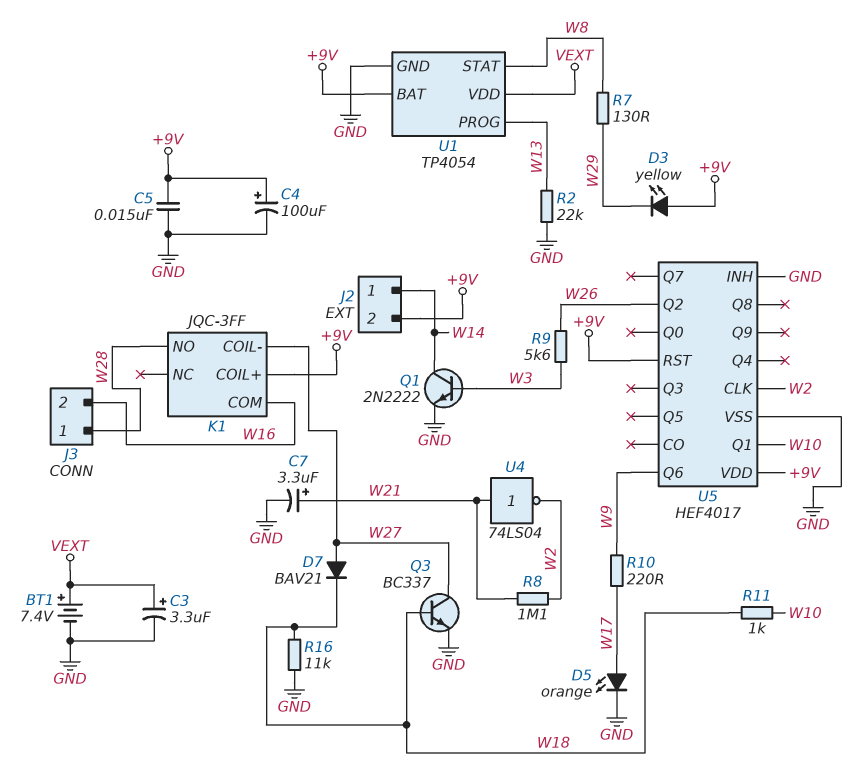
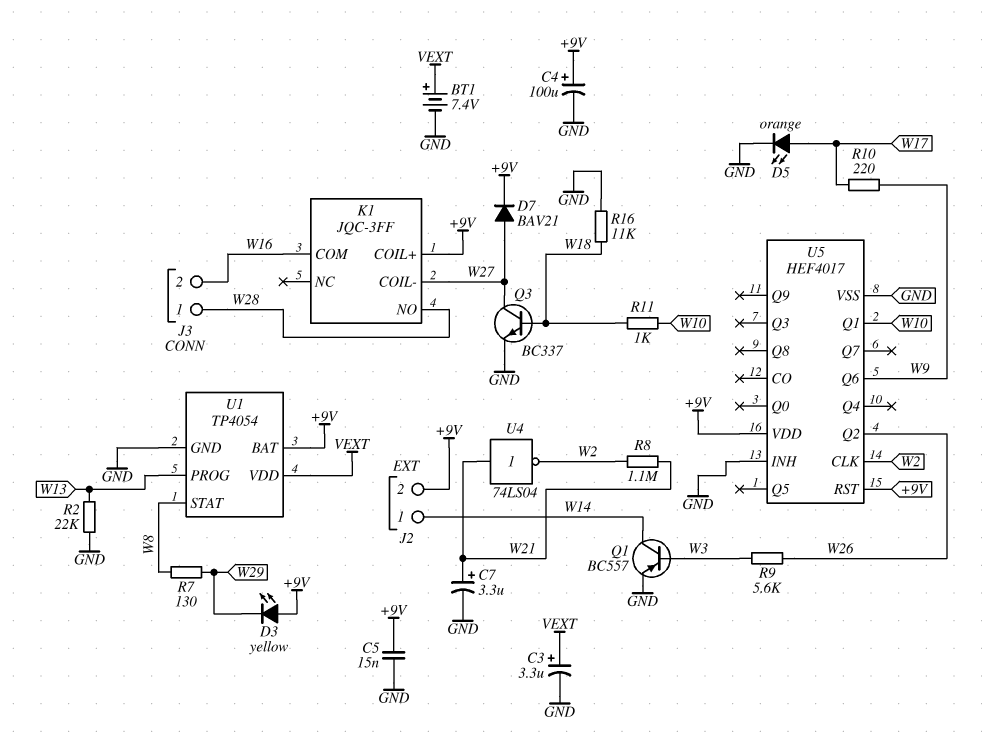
D7: diode BAV21 (A W27, K W18) -> diode BAV21 (A W27, K +9V)
Q1: NPN 2N2222 (B W3, C W14, E GND) -> PNP BC557 (B W3, C W14, E GND)

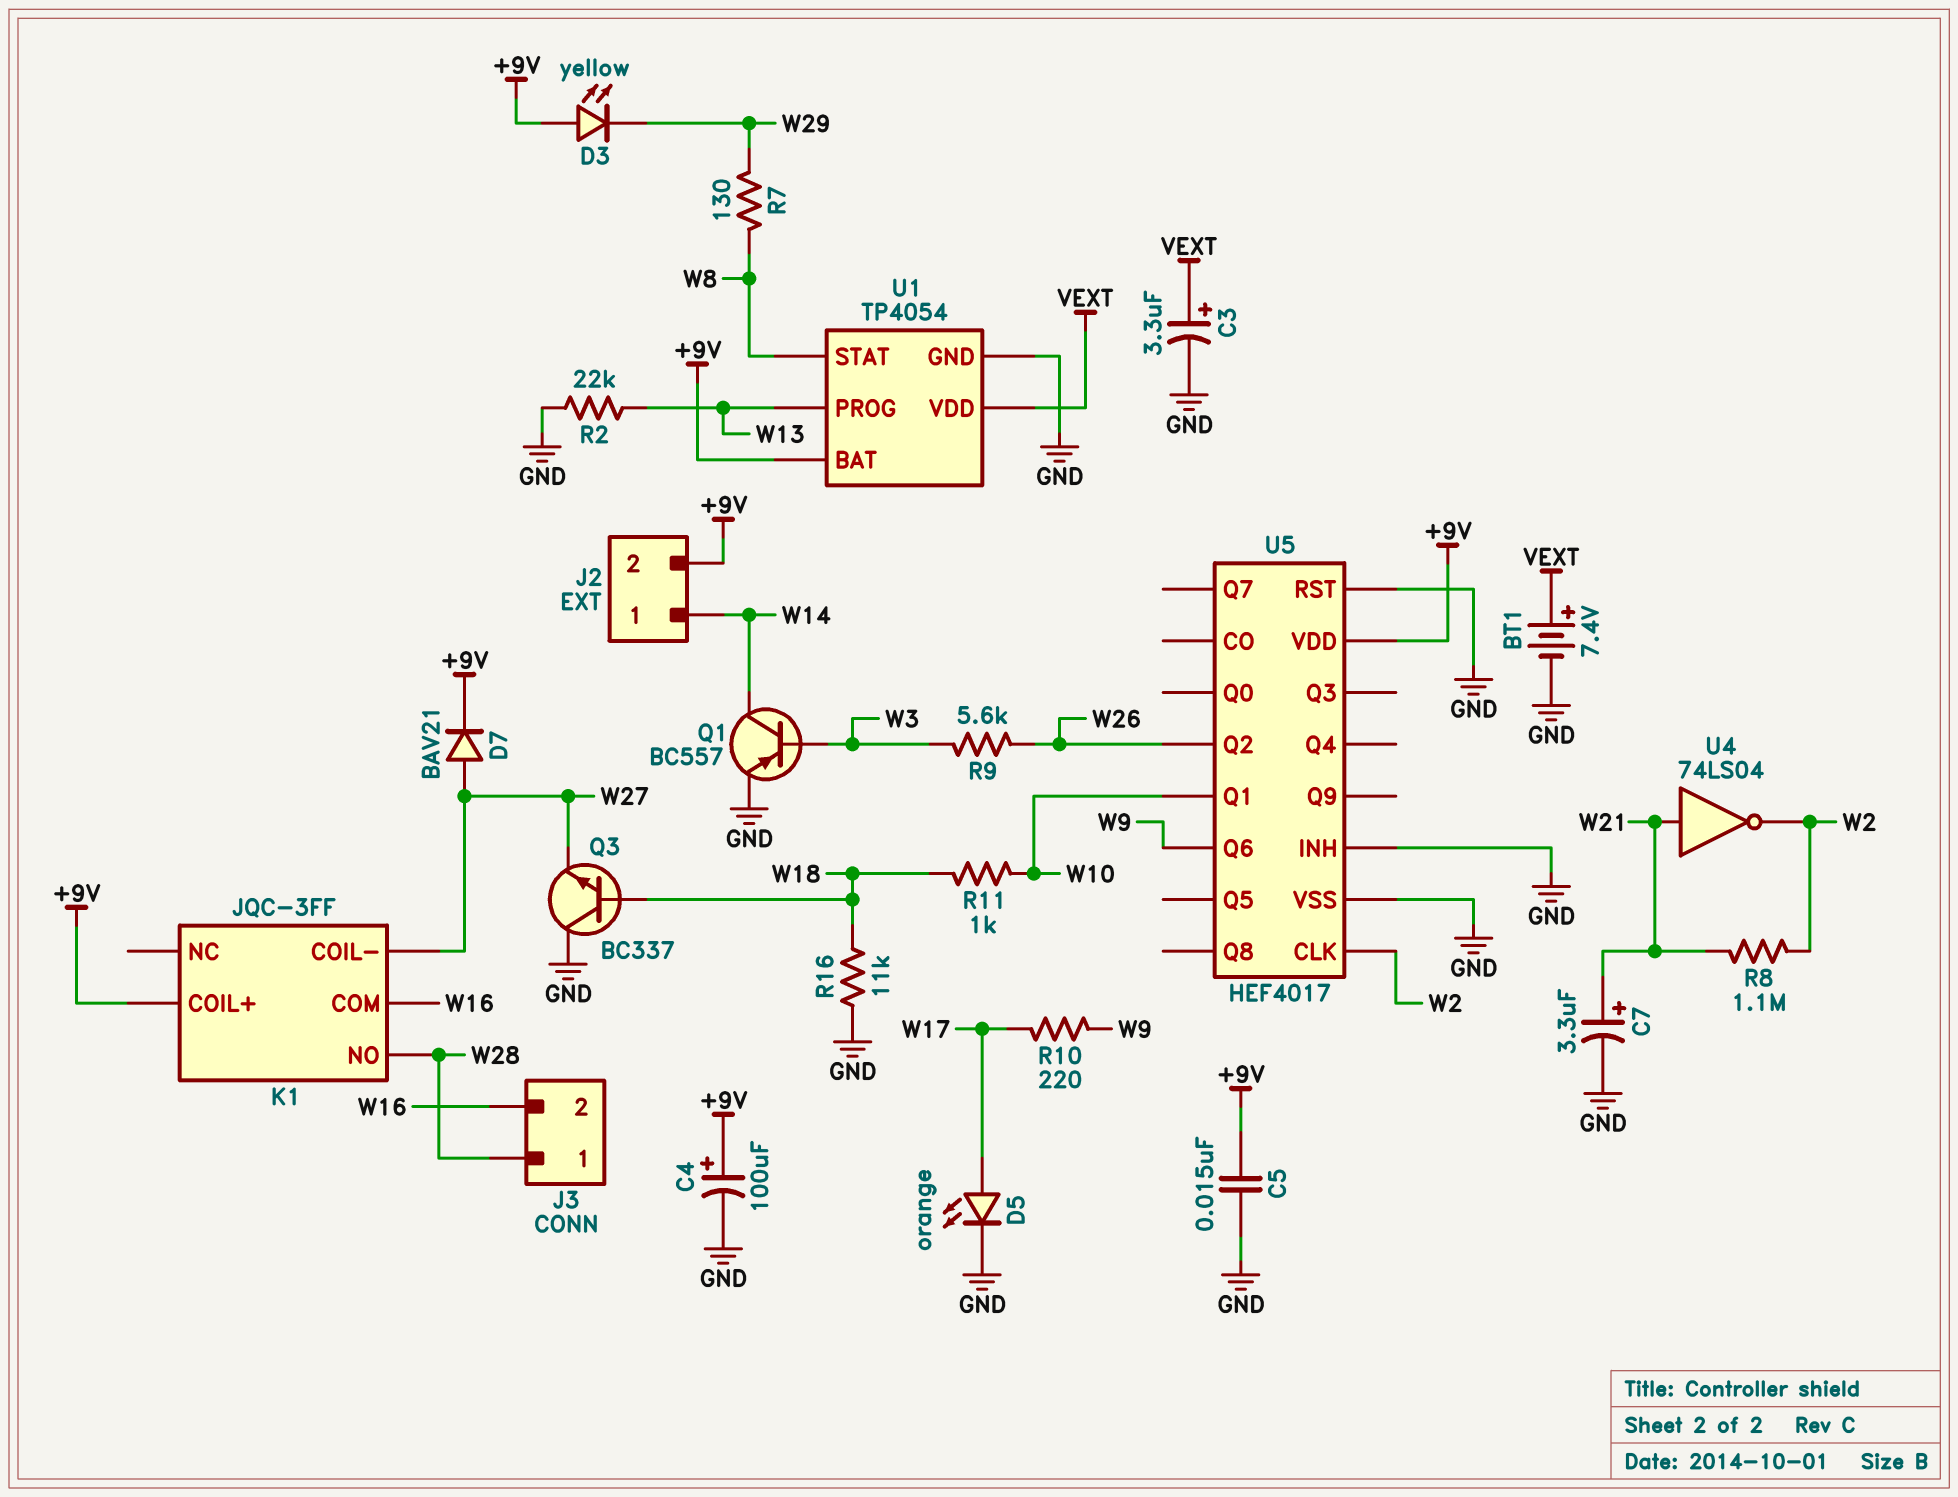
Q3: NPN BC337 (B W18, C W27, E GND) -> NPN BC337 (B W18, C GND, E W27)
U5 pin RST: +9V -> GND

